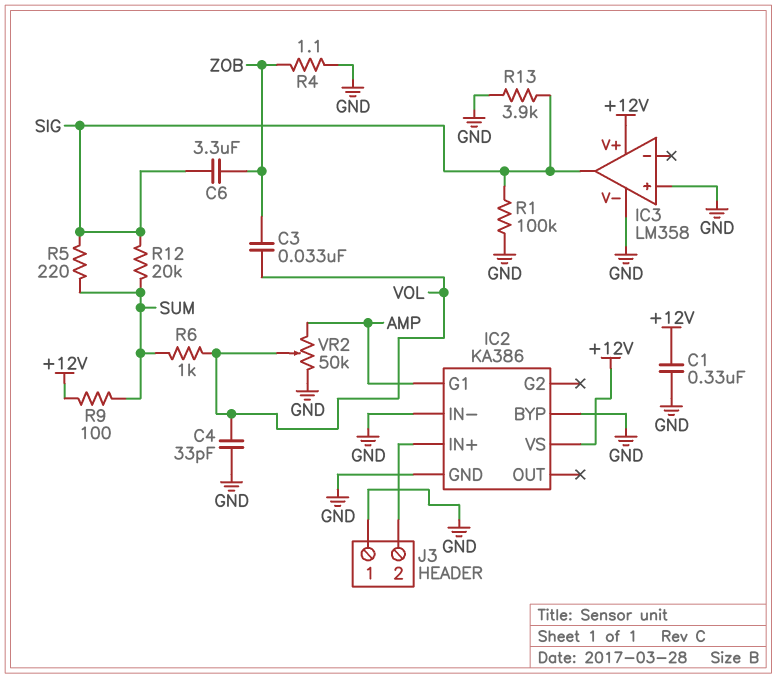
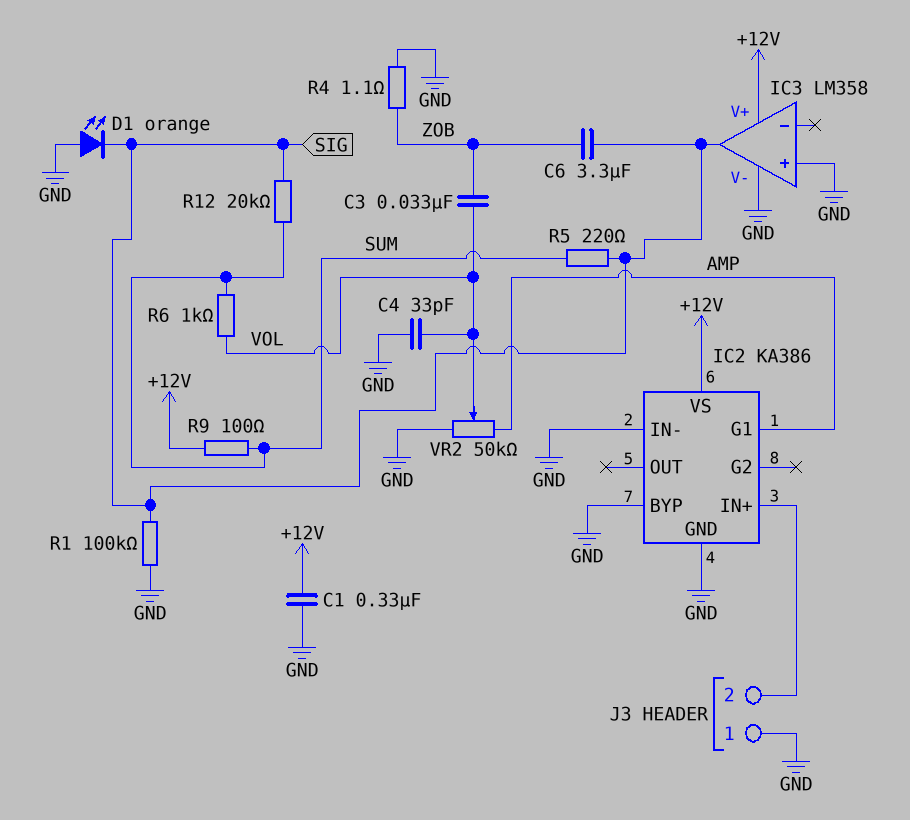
D1: none -> LED orange (A GND, K SIG)
R13: 3.9k (GND, SIG) -> none

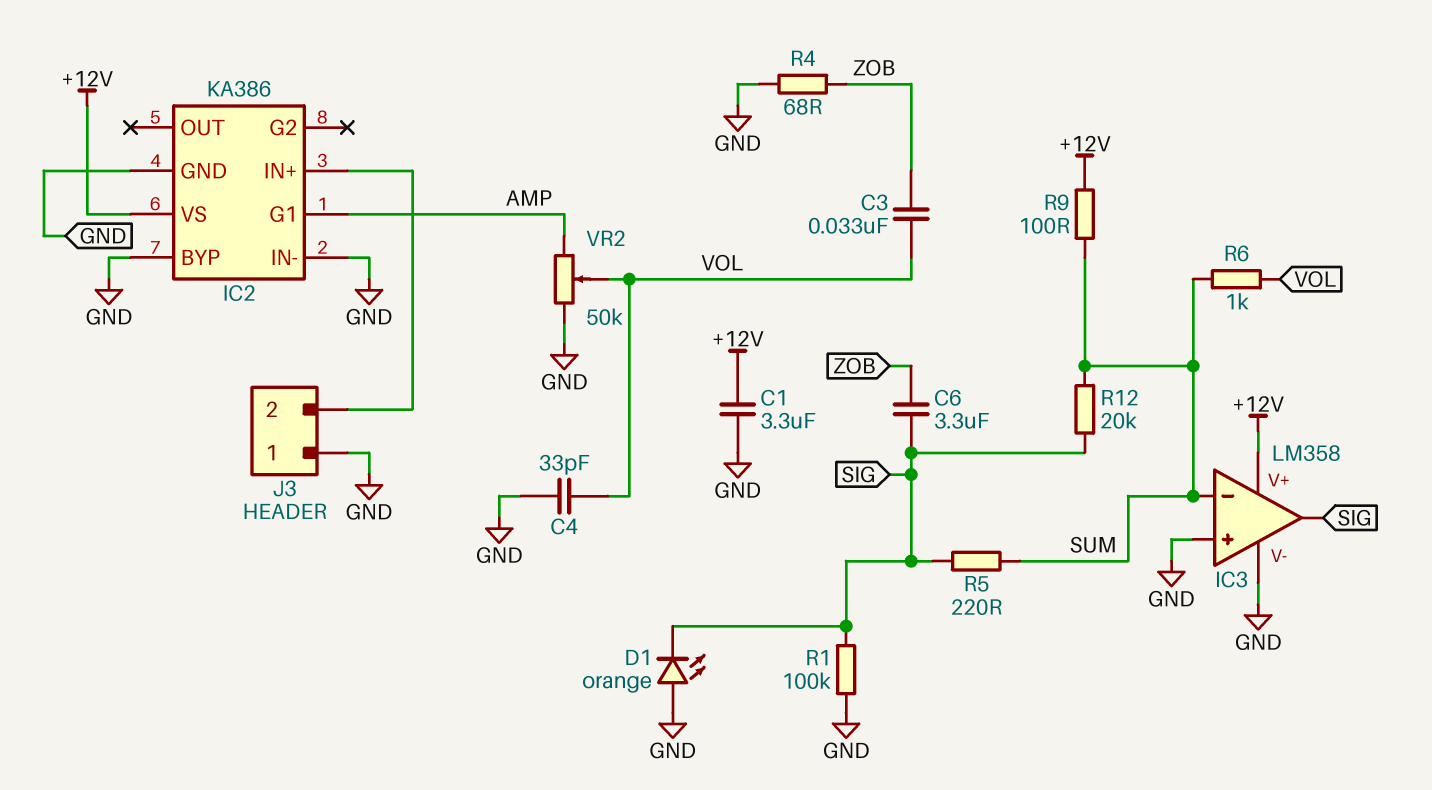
C1: 330nF (+12V, GND) -> 3.3uF (+12V, GND)
IC3 pin in-: none -> SUM
R4: 1.1 (GND, ZOB) -> 68 (GND, ZOB)

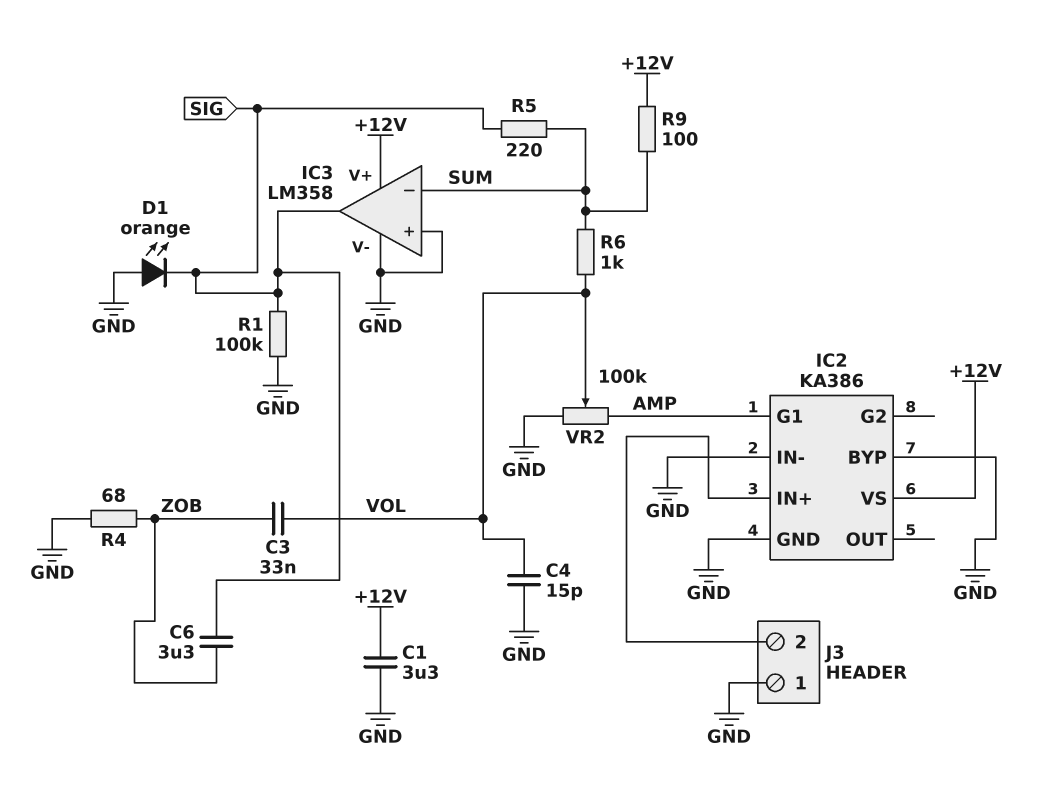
C4: 33pF (GND, VOL) -> 15pF (GND, VOL)
R12: 20k (SIG, SUM) -> none
VR2: 50k (AMP, GND, wiper VOL) -> 100k (AMP, GND, wiper VOL)

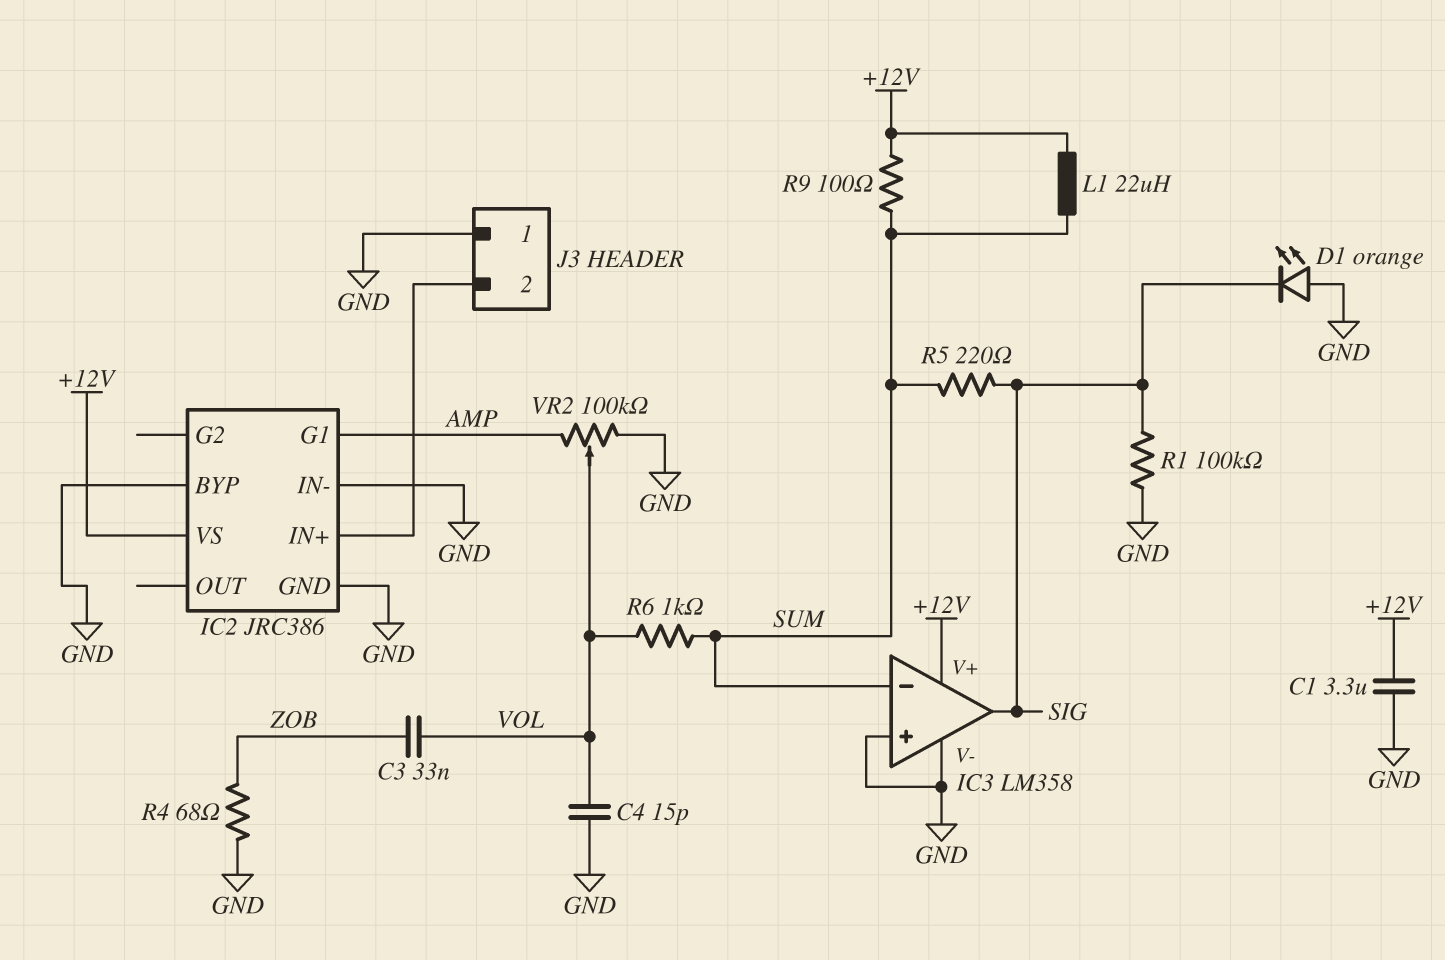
C6: 3.3uF (SIG, ZOB) -> none
IC2: KA386 -> JRC386
L1: none -> 22uH (+12V, SUM)

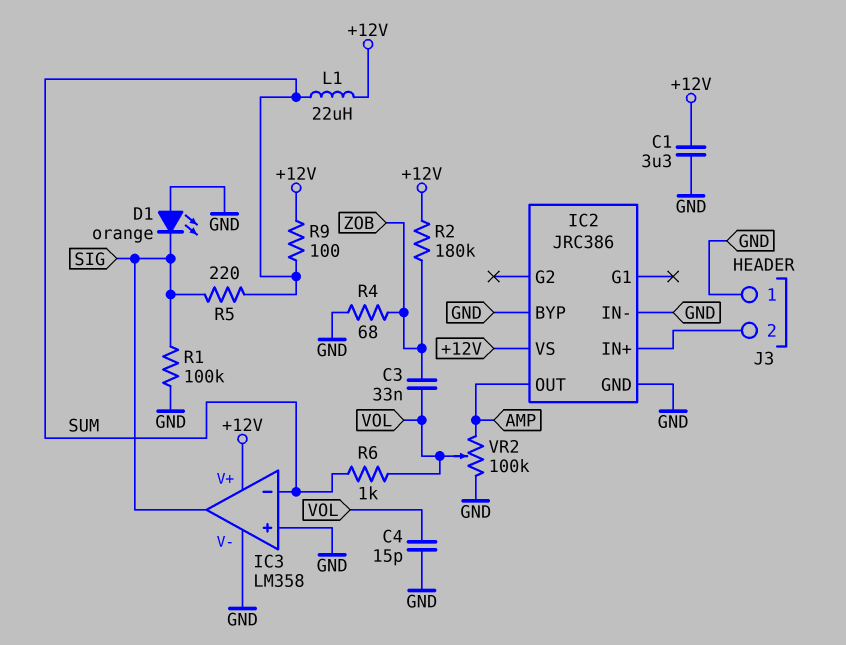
IC2 pin G1: AMP -> none
IC2 pin OUT: none -> AMP
R2: none -> 180k (+12V, ZOB)

